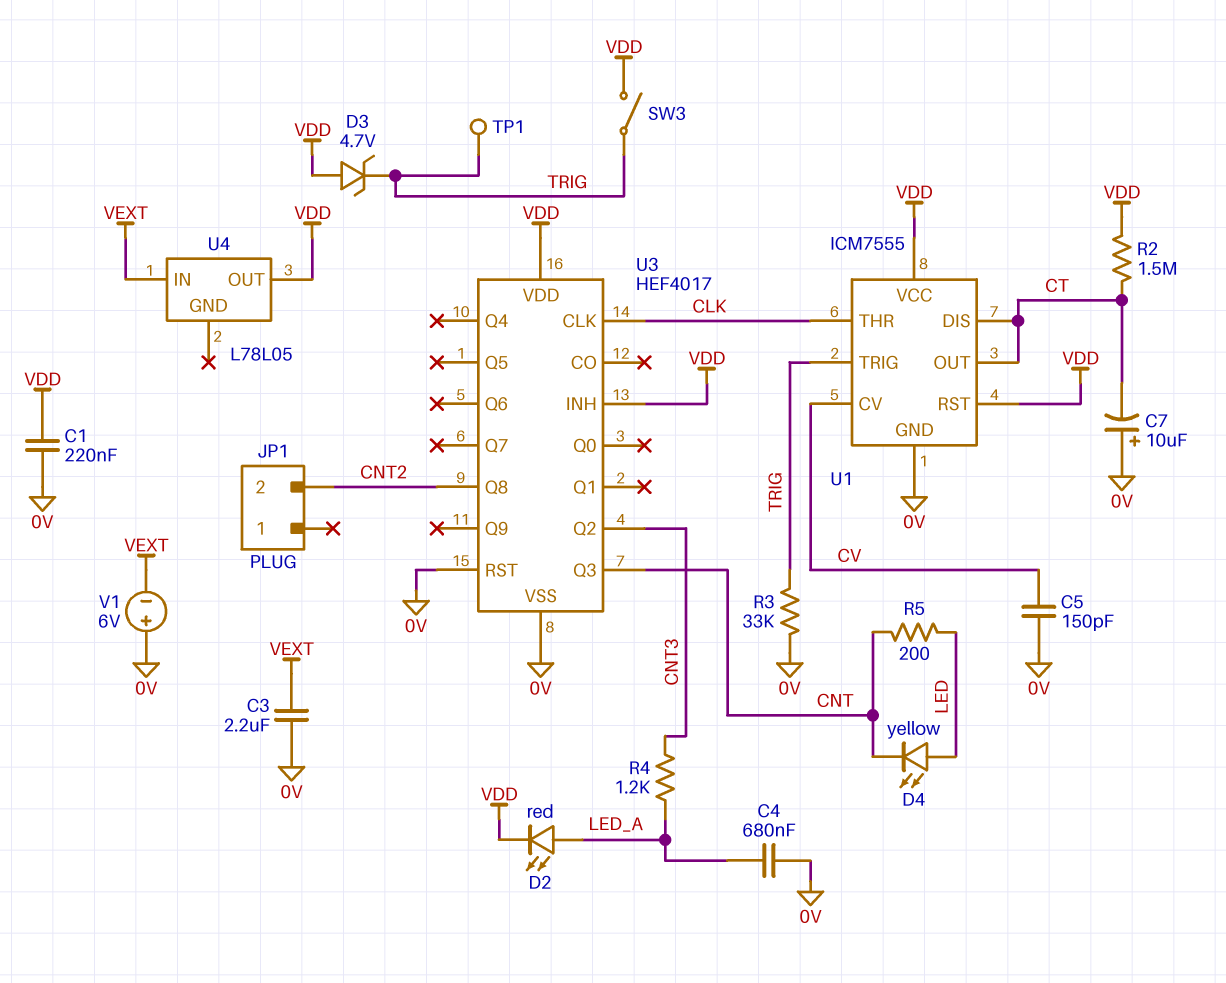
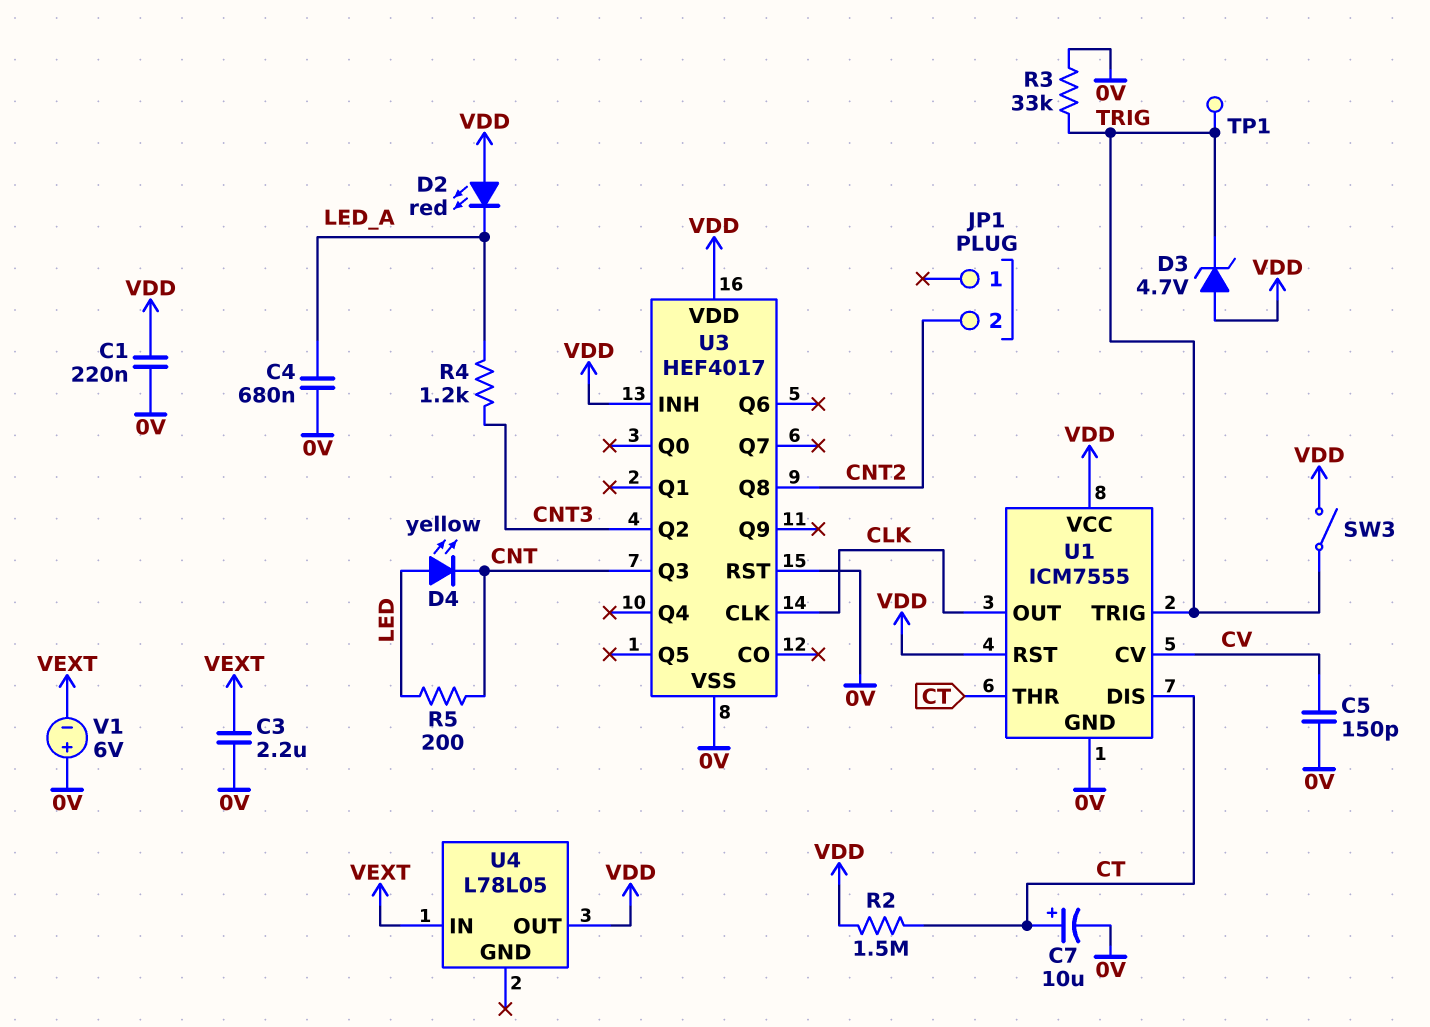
C7: 10uF (plus 0V, minus CT) -> 10uF (plus CT, minus 0V)
D2: LED red (A LED_A, K VDD) -> LED red (A VDD, K LED_A)
U1 pin OUT: CT -> CLK
U1 pin THR: CLK -> CT

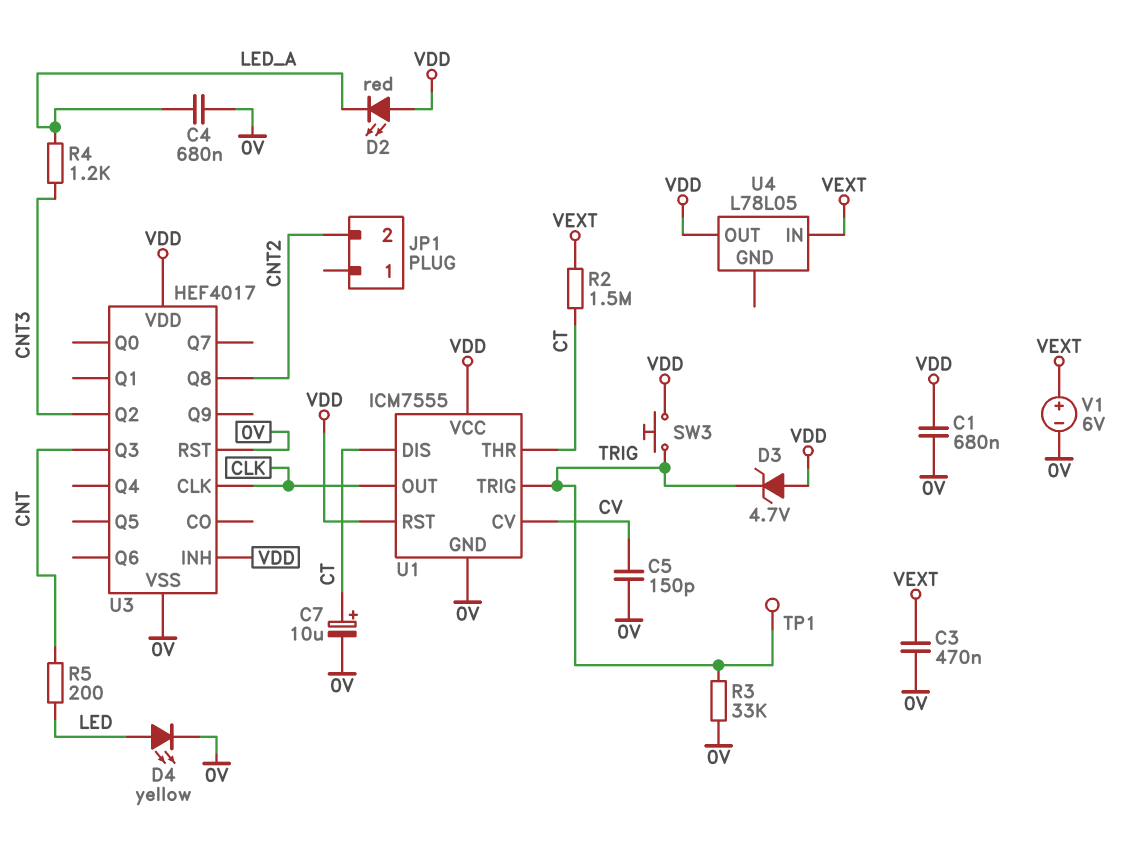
C1: 220nF (0V, VDD) -> 680nF (0V, VDD)
C3: 2.2uF (0V, VEXT) -> 470nF (0V, VEXT)
D4: LED yellow (A LED, K CNT) -> LED yellow (A LED, K 0V)
R2: 1.5M (CT, VDD) -> 1.5M (CT, VEXT)
SW3: switch (TRIG, VDD) -> button (TRIG, VDD)
V1: 6V (plus 0V, minus VEXT) -> 6V (plus VEXT, minus 0V)

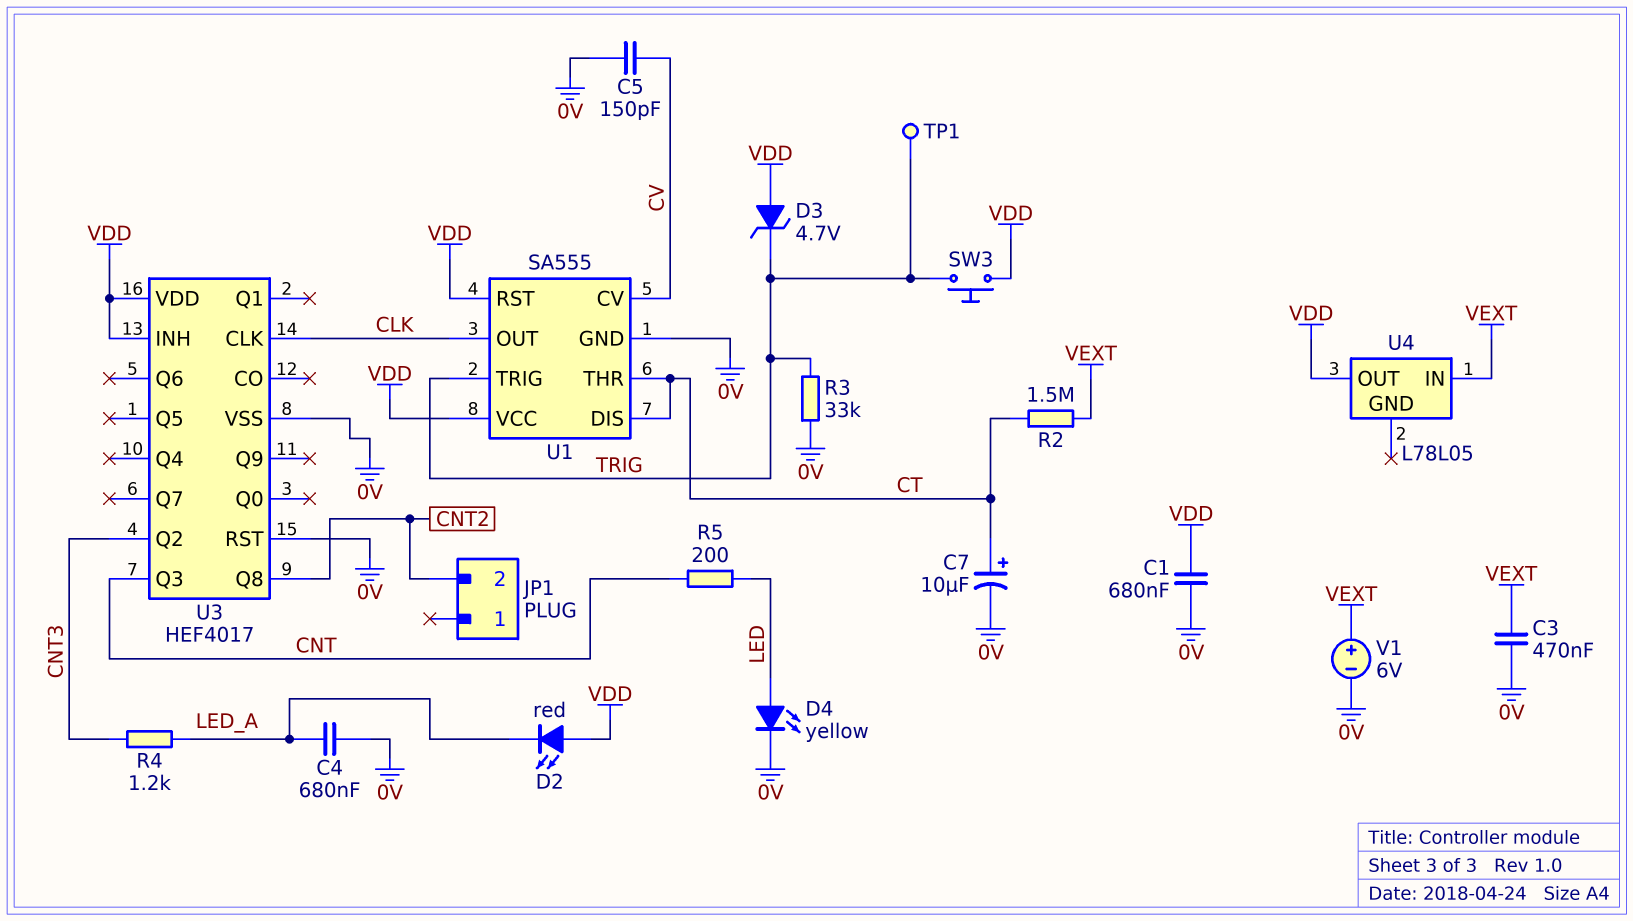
U1: ICM7555 -> SA555

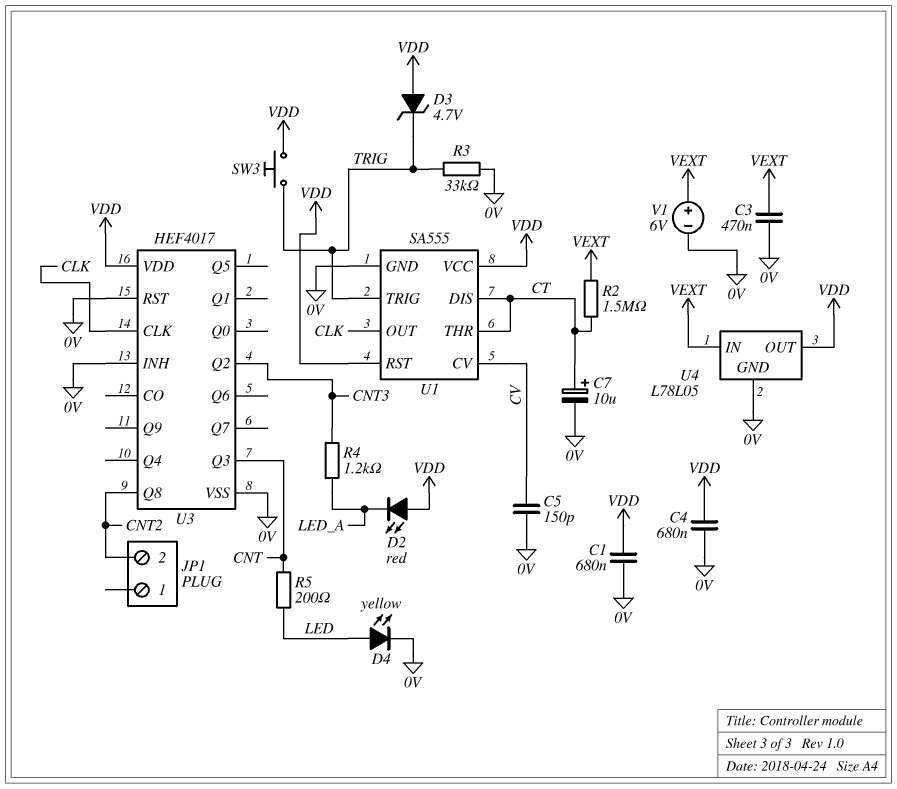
C4: 680nF (0V, LED_A) -> 680nF (0V, VDD)
TP1: test point (TRIG) -> none
U3 pin INH: VDD -> 0V
U4 pin GND: none -> 0V

